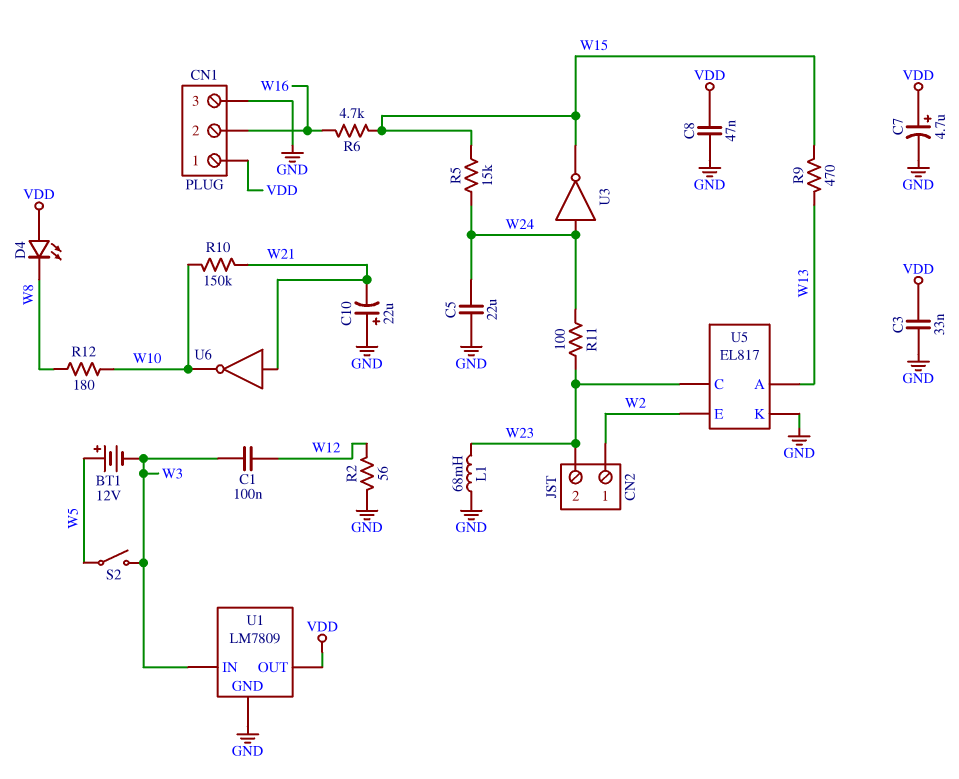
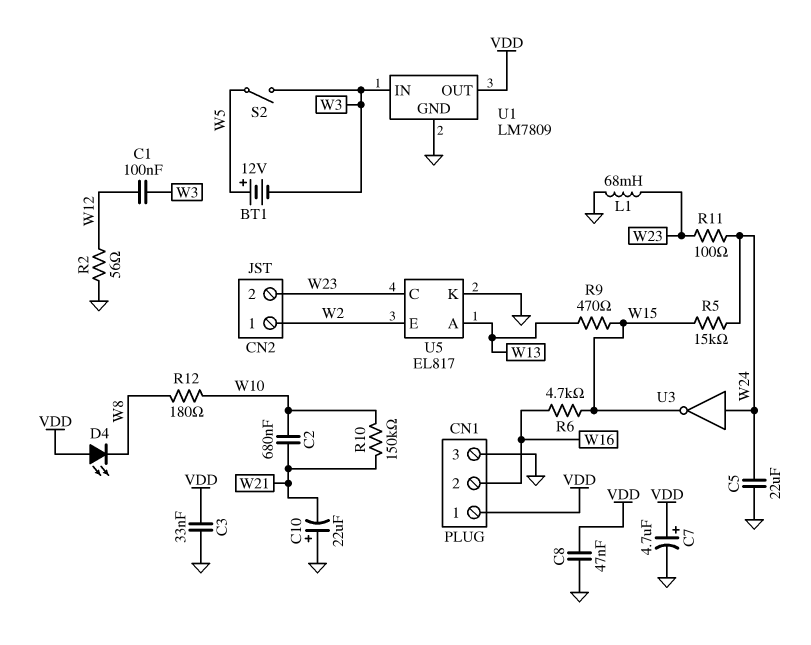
C2: none -> 680nF (W10, W21)
U6: NOT (in W21, out W10) -> none

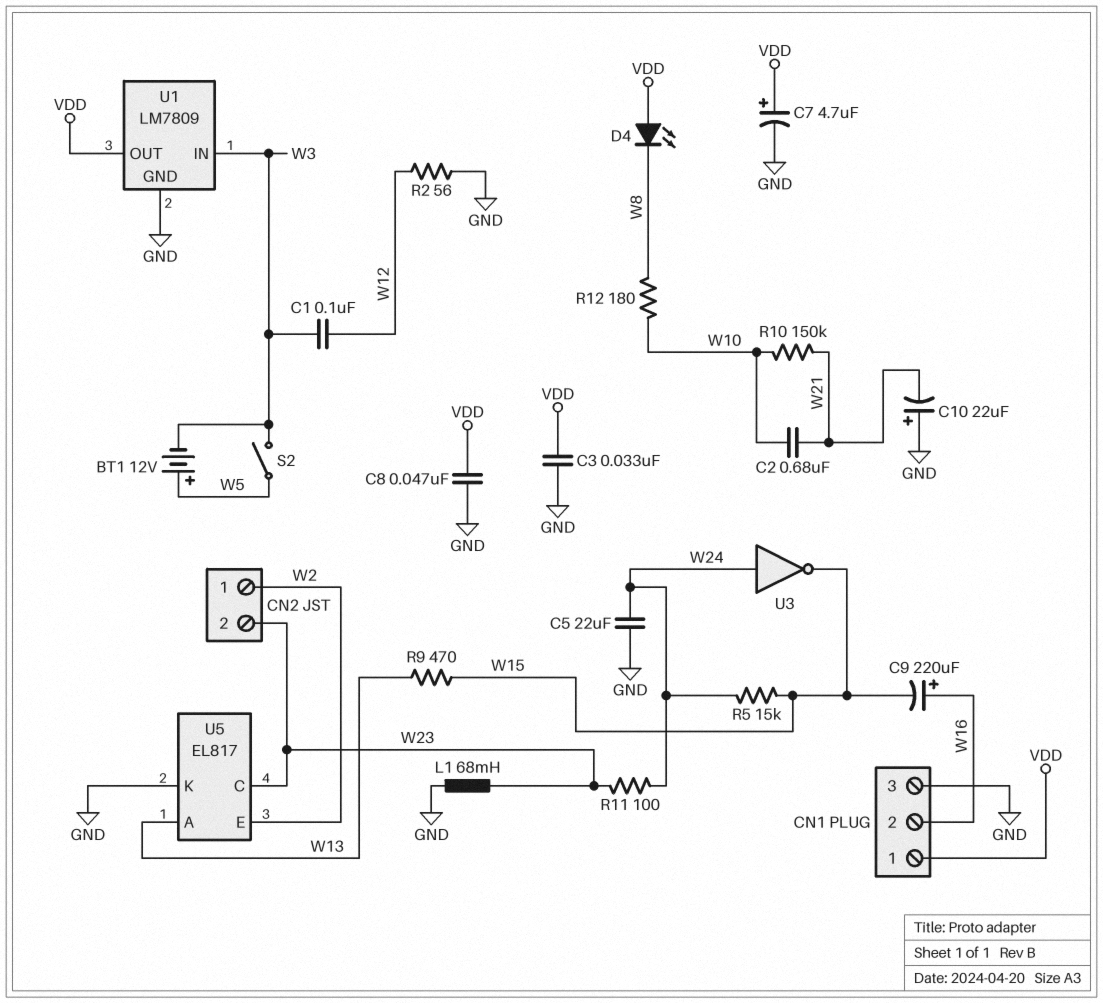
C9: none -> 220uF (plus W16, minus W15)
R6: 4.7k (W15, W16) -> none

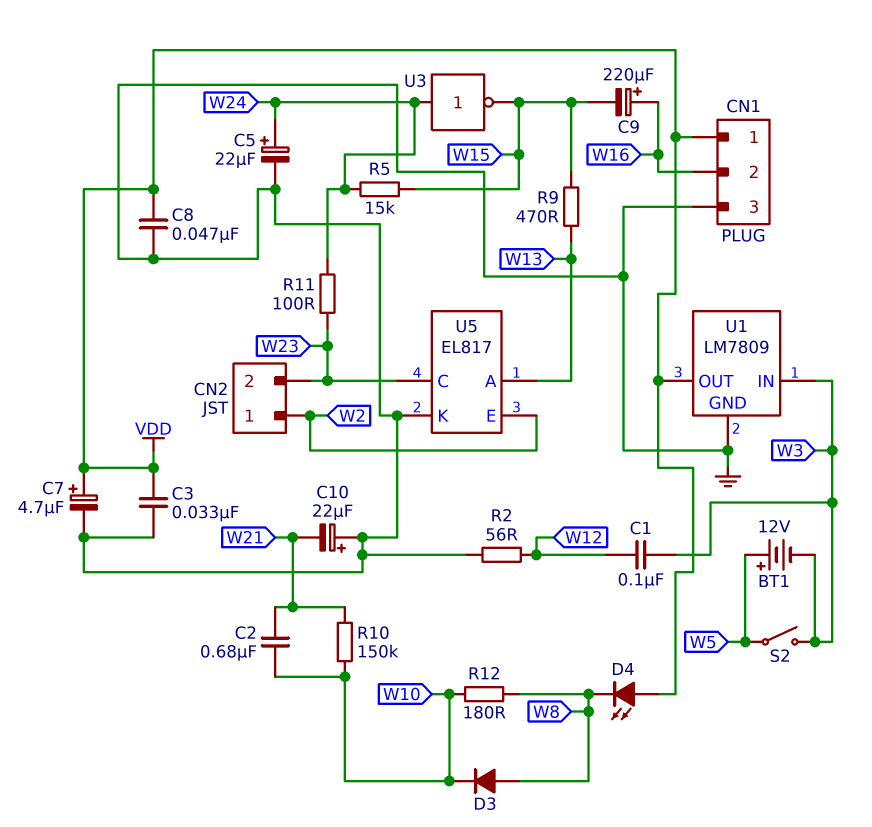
C5: 22uF (GND, W24) -> 22uF (plus W24, minus GND)
D3: none -> diode (A W8, K W10)
L1: 68mH (GND, W23) -> none

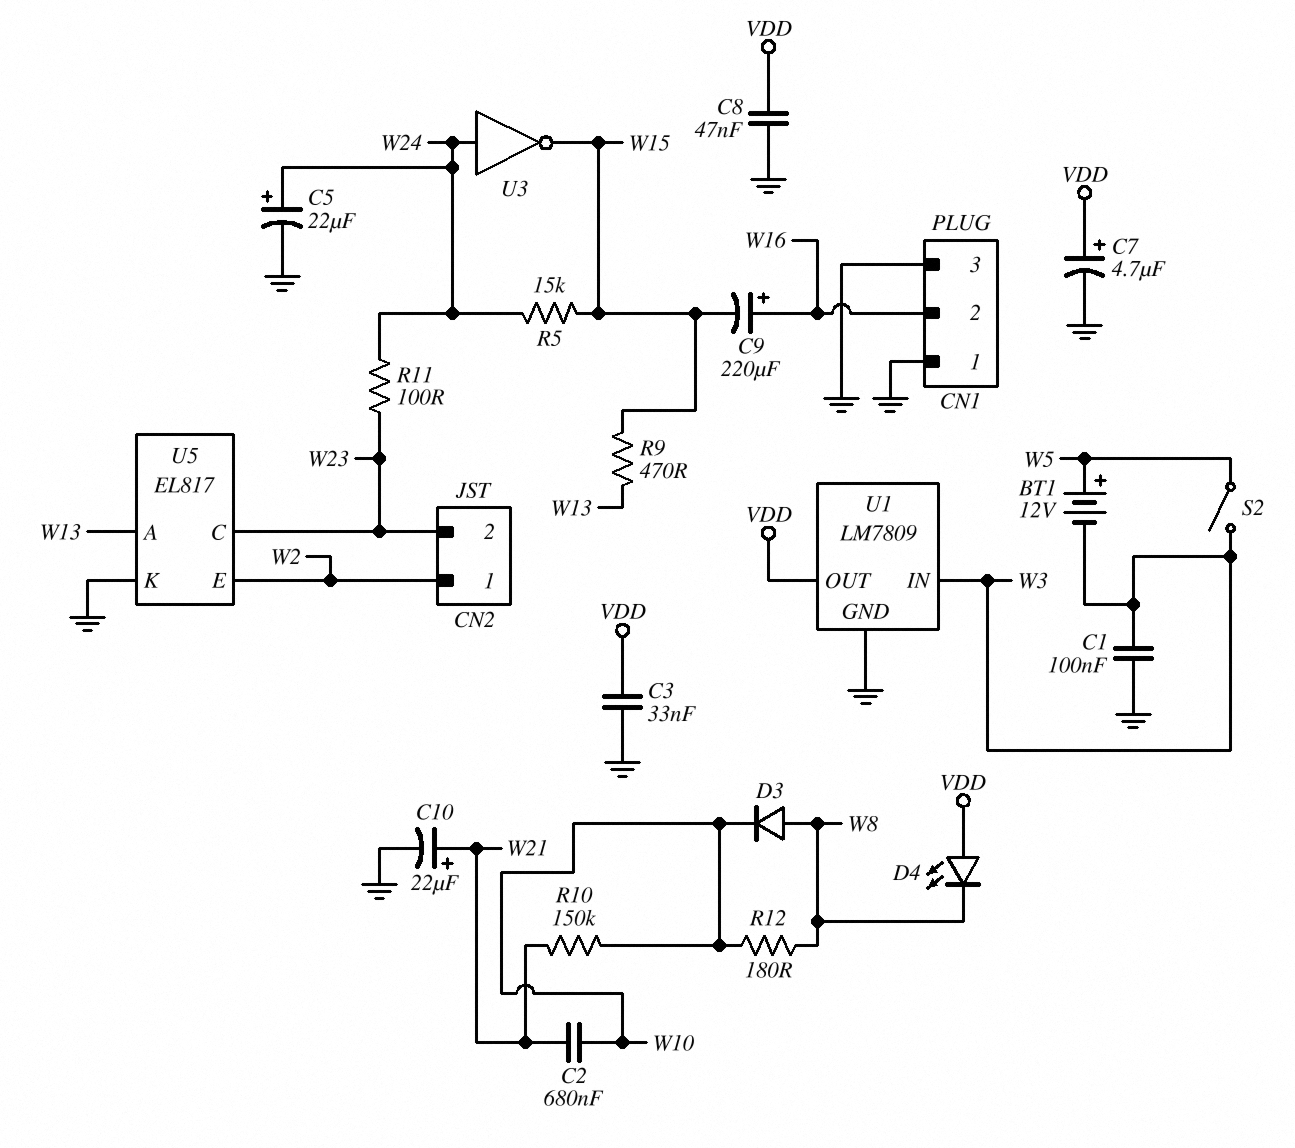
C1: 100nF (W3, W12) -> 100nF (GND, W3)
C10: 22uF (plus GND, minus W21) -> 22uF (plus W21, minus GND)
CN1 pin 1: VDD -> GND
R2: 56 (GND, W12) -> none

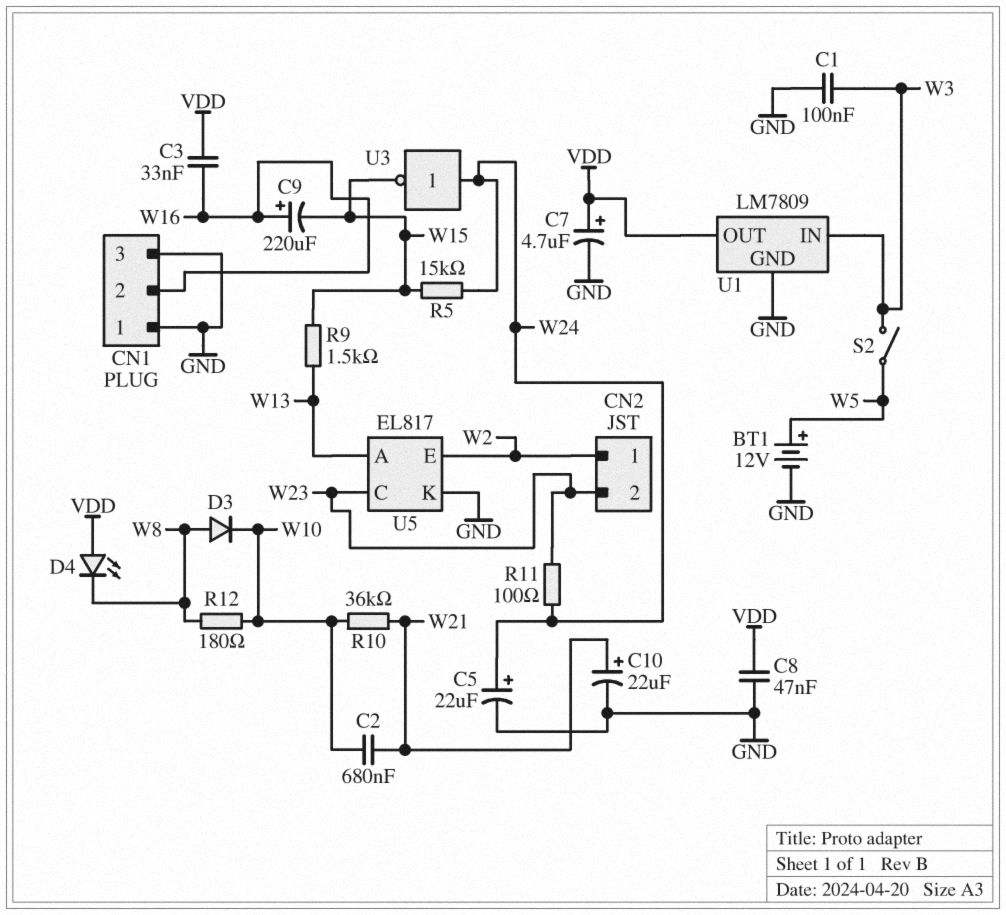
BT1: 12V (plus W5, minus W3) -> 12V (plus W5, minus GND)
C3: 33nF (GND, VDD) -> 33nF (VDD, W16)
R9: 470 (W13, W15) -> 1.5k (W13, W15)
R10: 150k (W10, W21) -> 36k (W10, W21)

